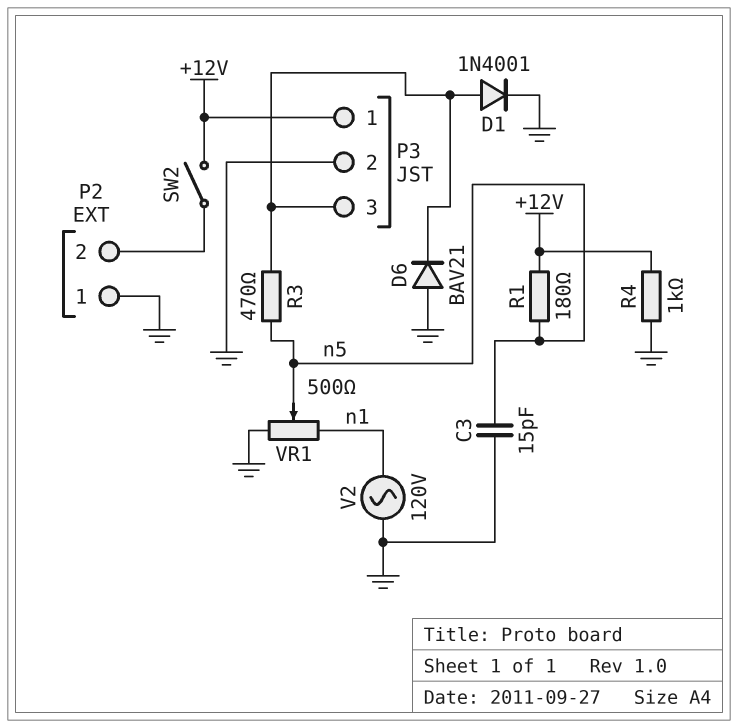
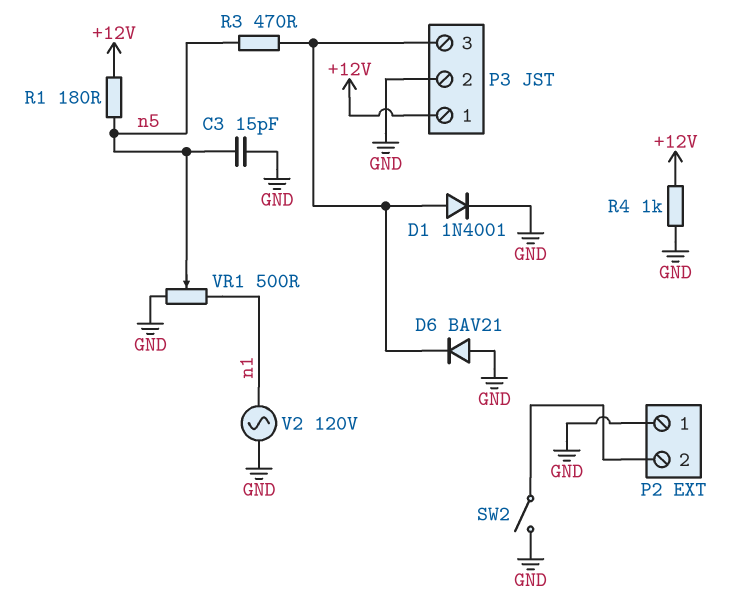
SW2: switch (+12V, P2/2) -> switch (GND, P2/2)

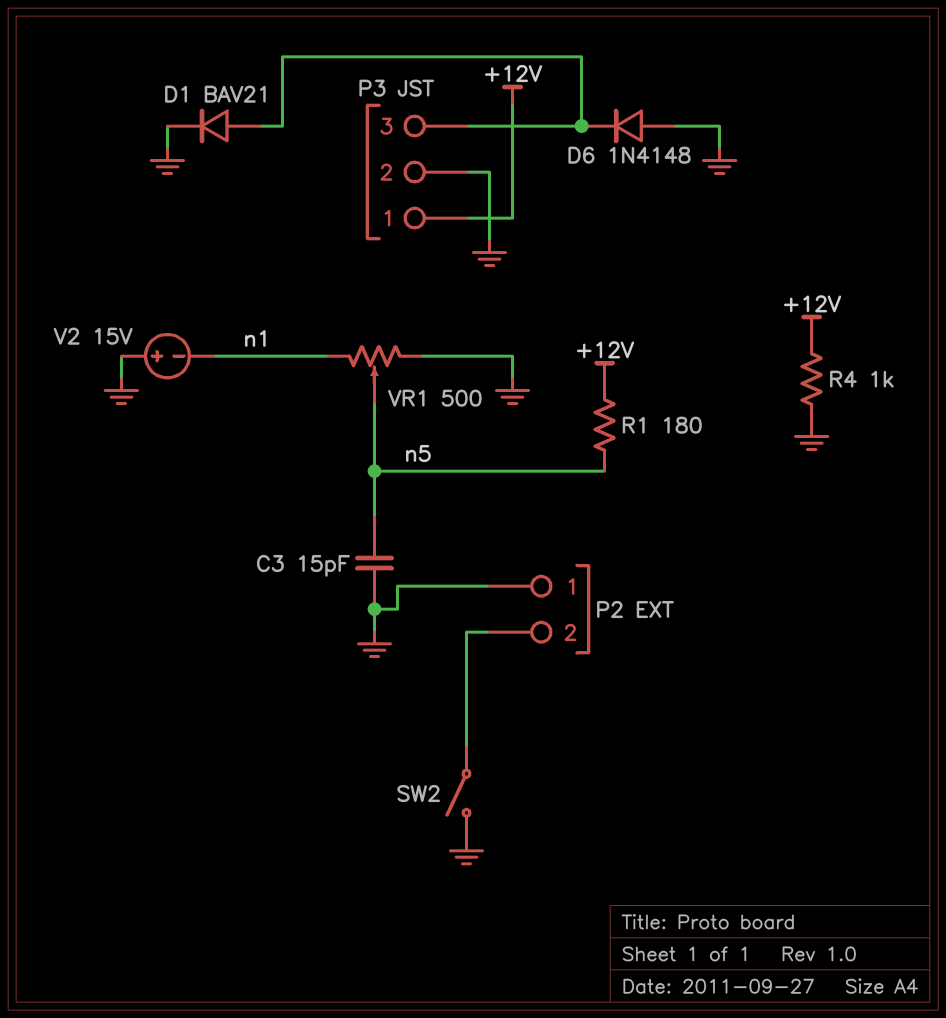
D1: diode 1N4001 (A P3/3, K GND) -> diode BAV21 (A P3/3, K GND)
D6: diode BAV21 (A GND, K P3/3) -> diode 1N4148 (A GND, K P3/3)
R3: 470 (P3/3, n5) -> none
V2: AC 120V (GND, n1) -> 15V (plus GND, minus n1)

